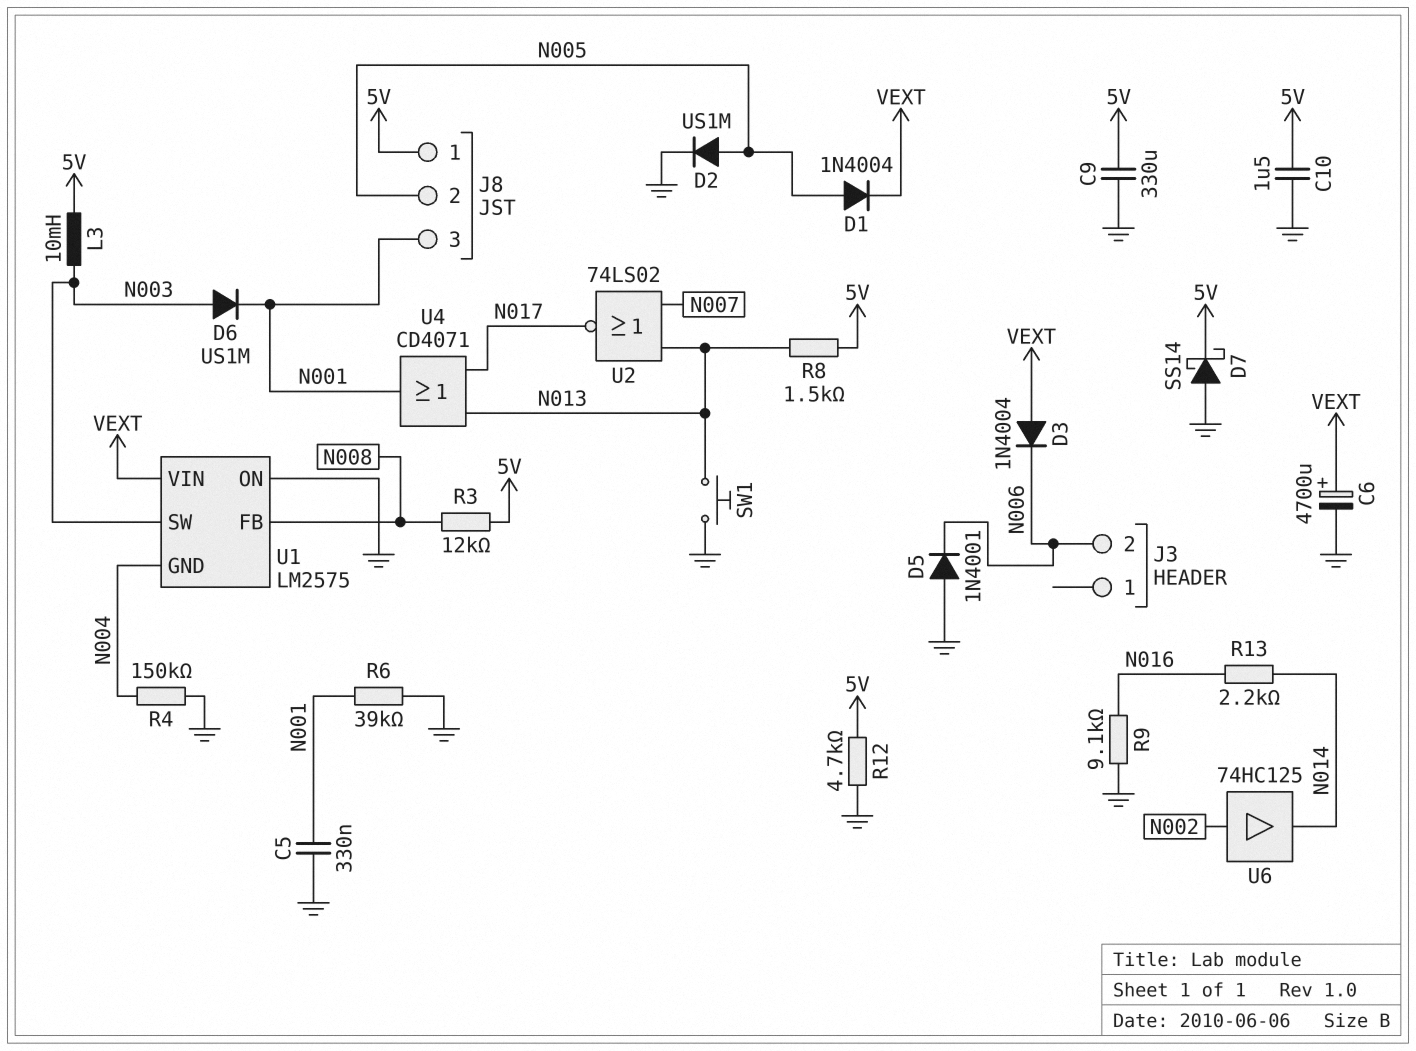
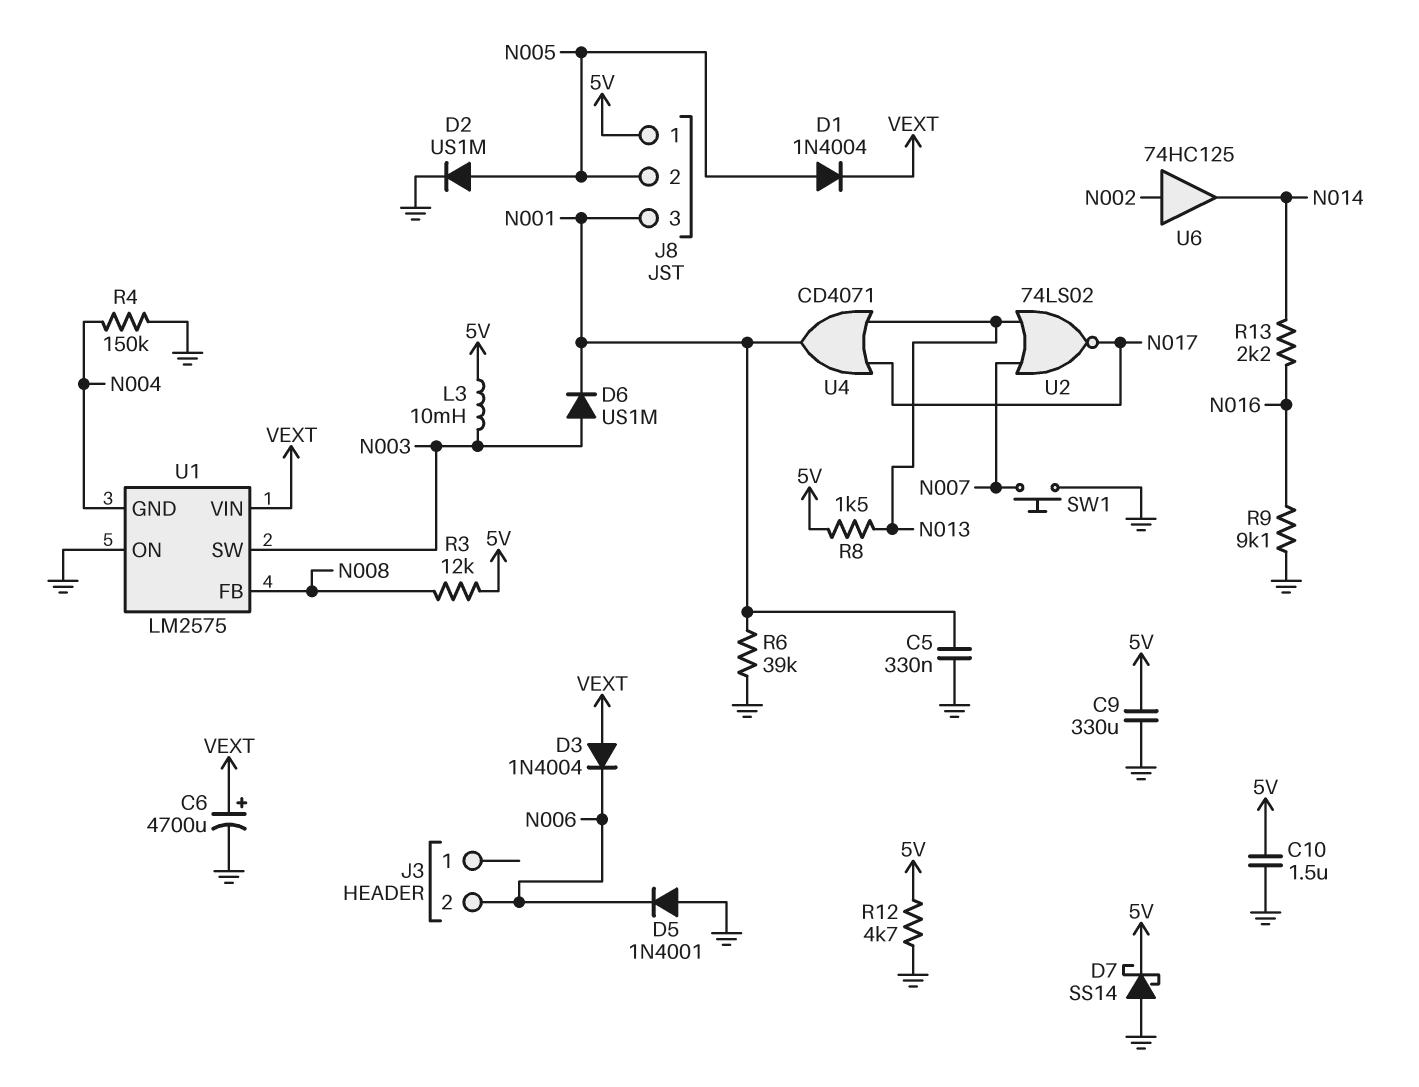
SW1: button (GND, N013) -> button (GND, N007)

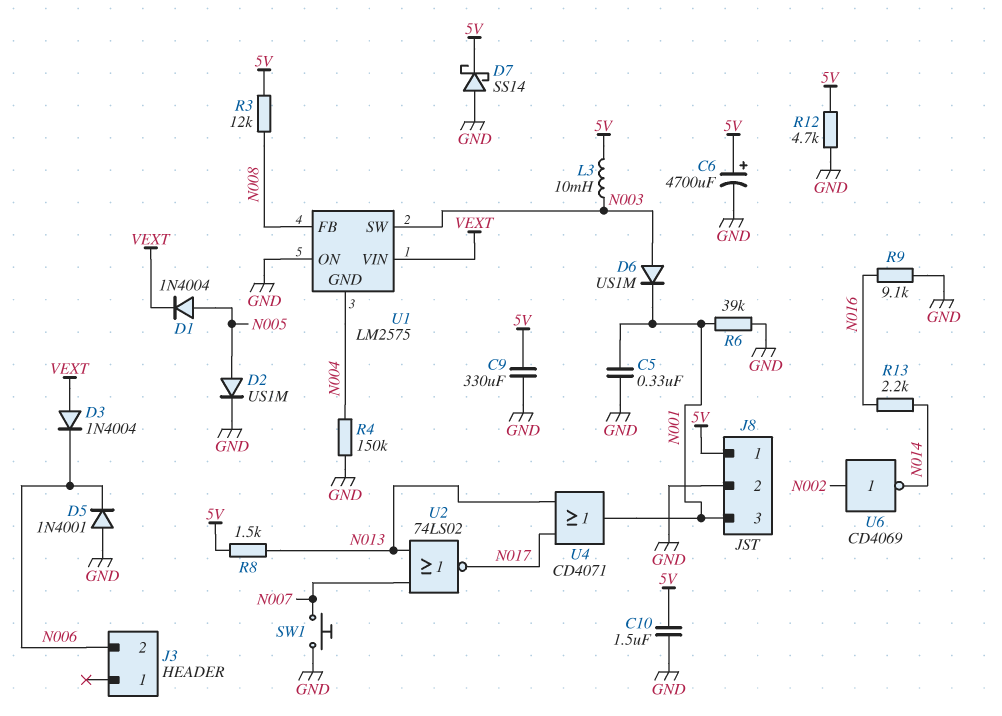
C6: 4700uF (plus VEXT, minus GND) -> 4700uF (plus 5V, minus GND)
J8 pin 2: N005 -> GND
U6: buffer 74HC125 (in N002, out N014) -> NOT CD4069 (in N002, out N014)

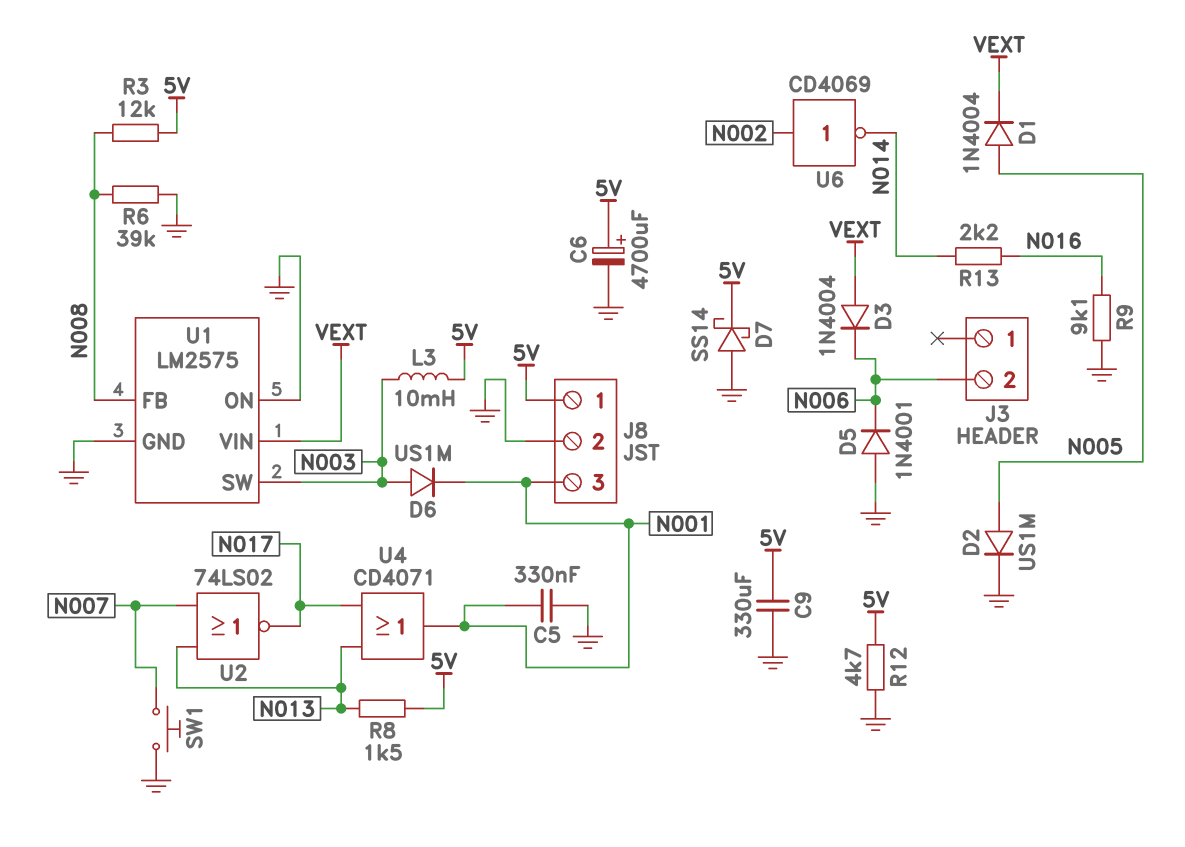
C10: 1.5uF (5V, GND) -> none
R4: 150k (GND, N004) -> none
R6: 39k (GND, N001) -> 39k (GND, N008)
U1 pin GND: N004 -> GND

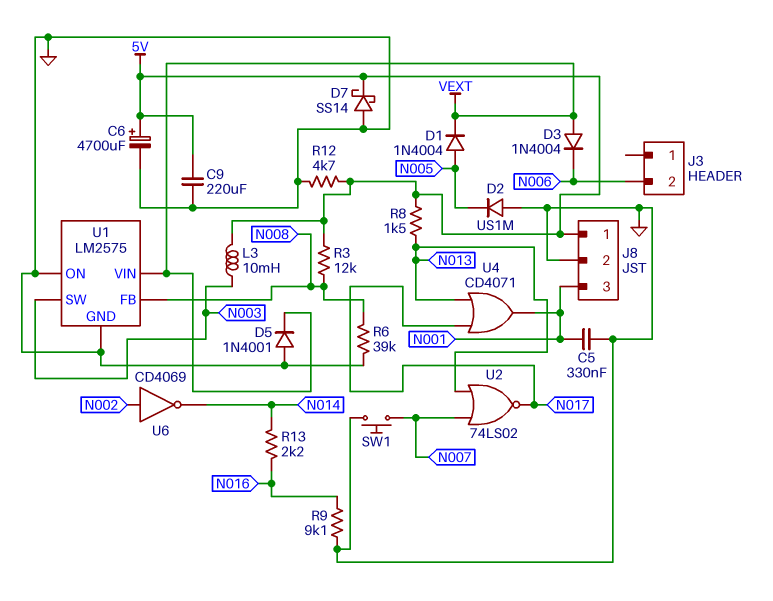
C9: 330uF (5V, GND) -> 220uF (5V, GND)
D2: diode US1M (A N005, K GND) -> diode US1M (A GND, K N005)
D5: diode 1N4001 (A GND, K N006) -> diode 1N4001 (A GND, K VEXT)
D6: diode US1M (A N003, K N001) -> none

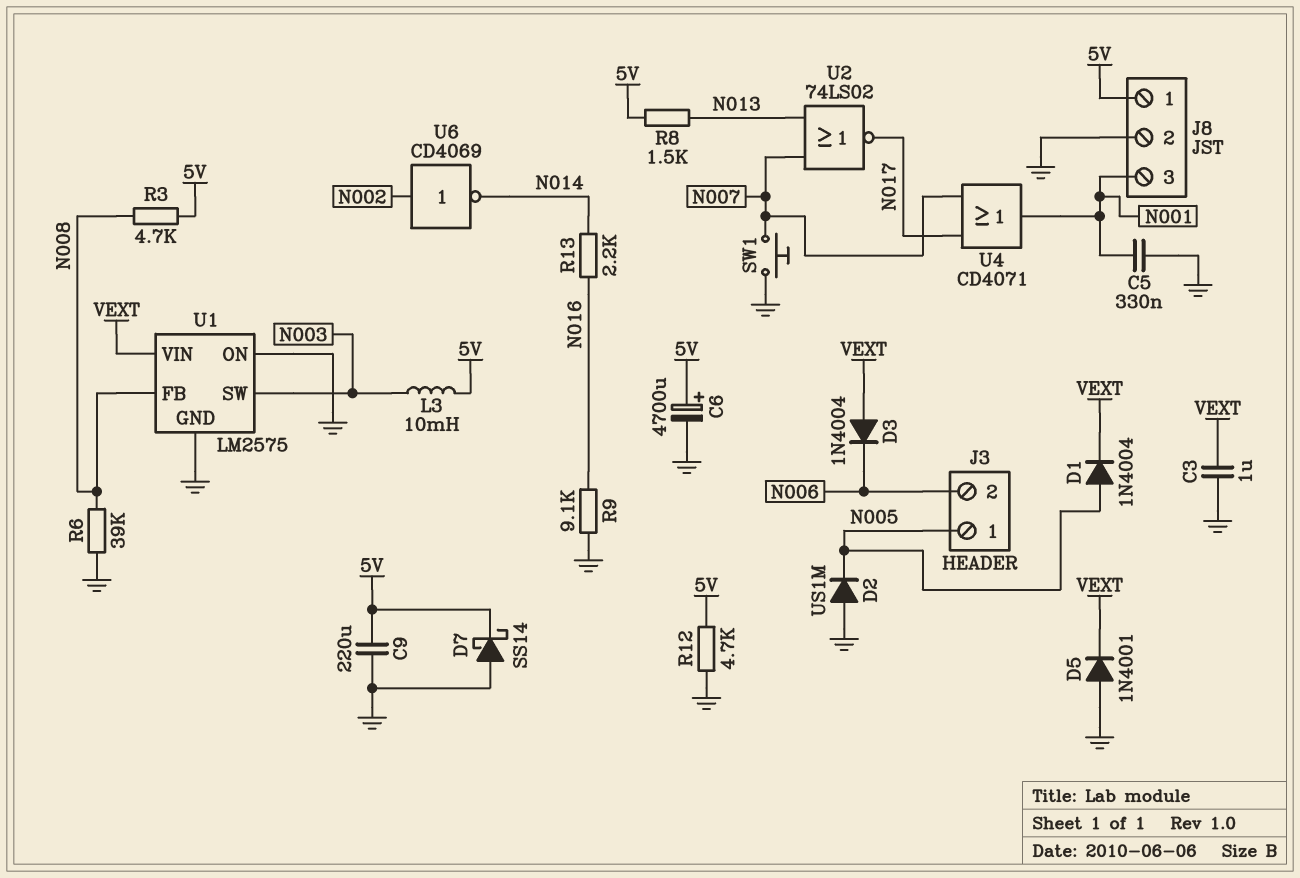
C3: none -> 1uF (GND, VEXT)
J3 pin 1: none -> N005
R3: 12k (5V, N008) -> 4.7k (5V, N008)
U4: OR CD4071 (in N013, in N017, out N001) -> OR CD4071 (in N007, in N017, out N001)

